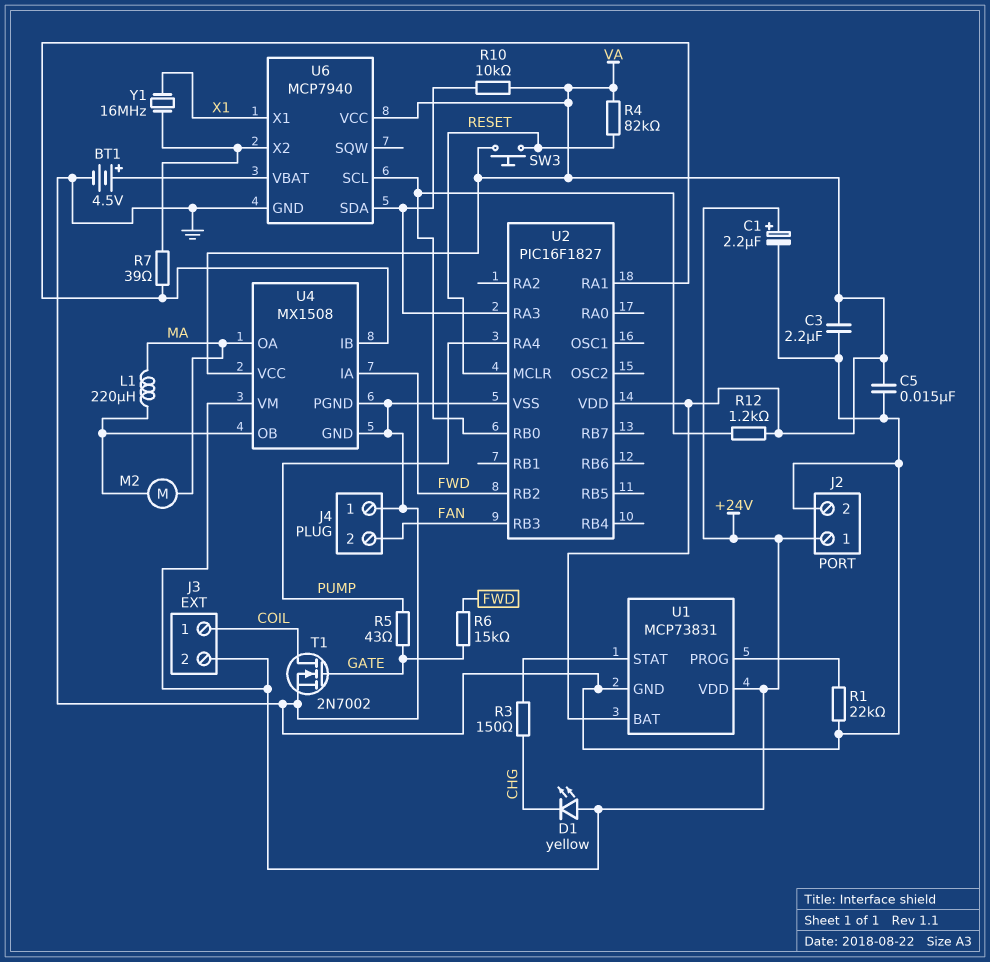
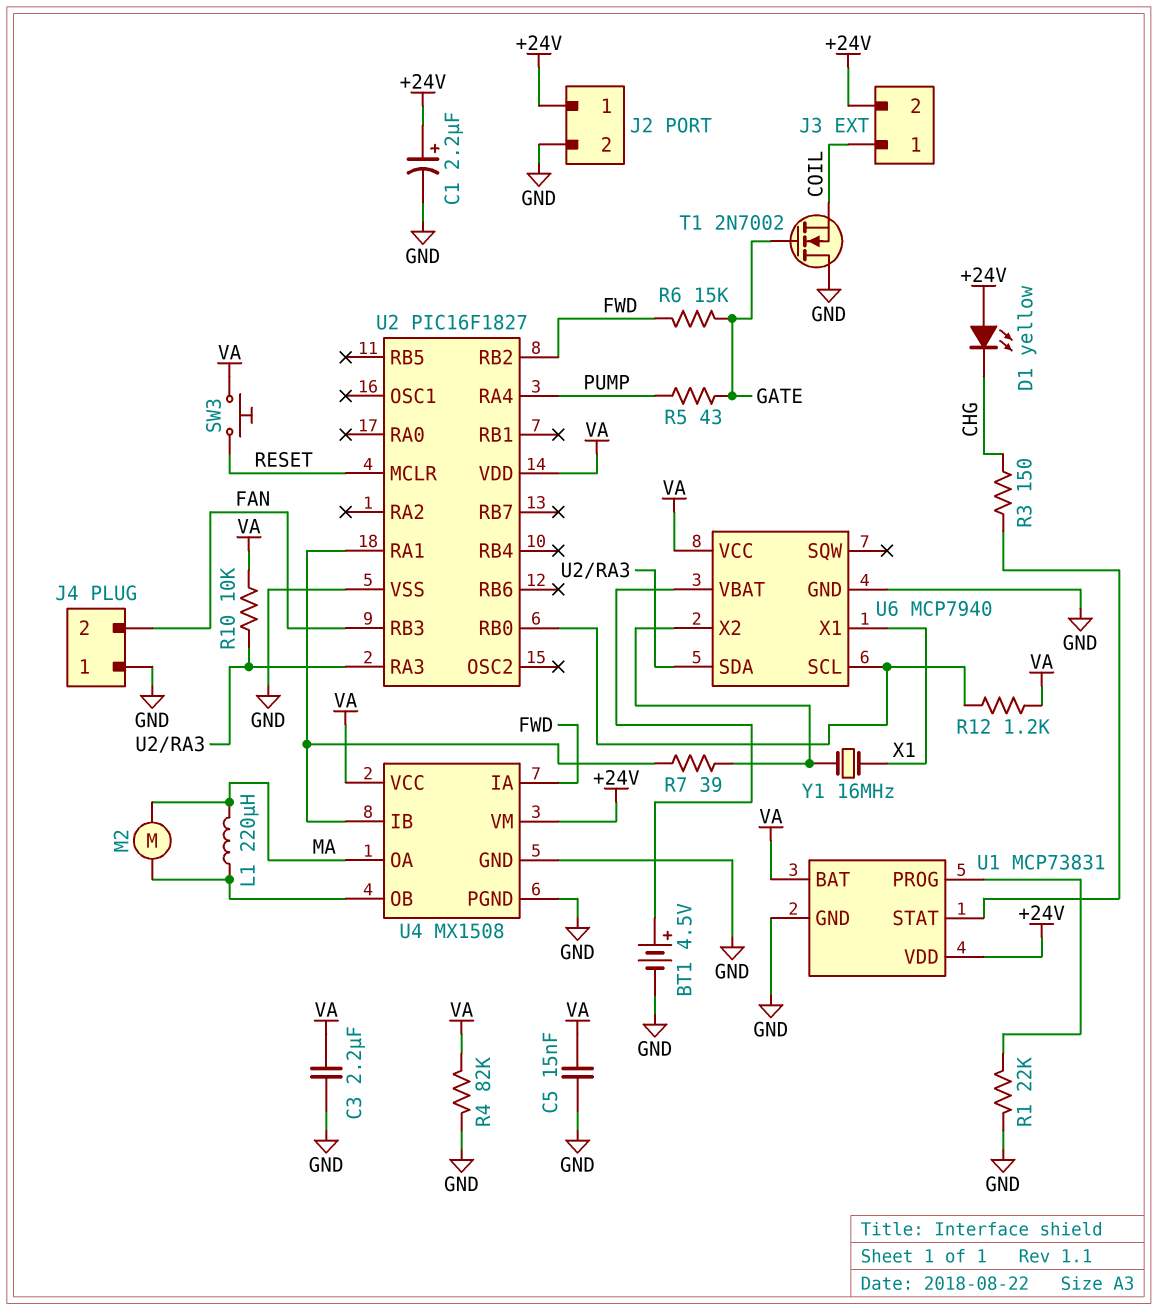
R4: 82k (RESET, VA) -> 82k (GND, VA)
T1: NMOS 2N7002 (G GATE, D COIL, S GND) -> NMOS 2N7002 (G GATE, D GND, S COIL)

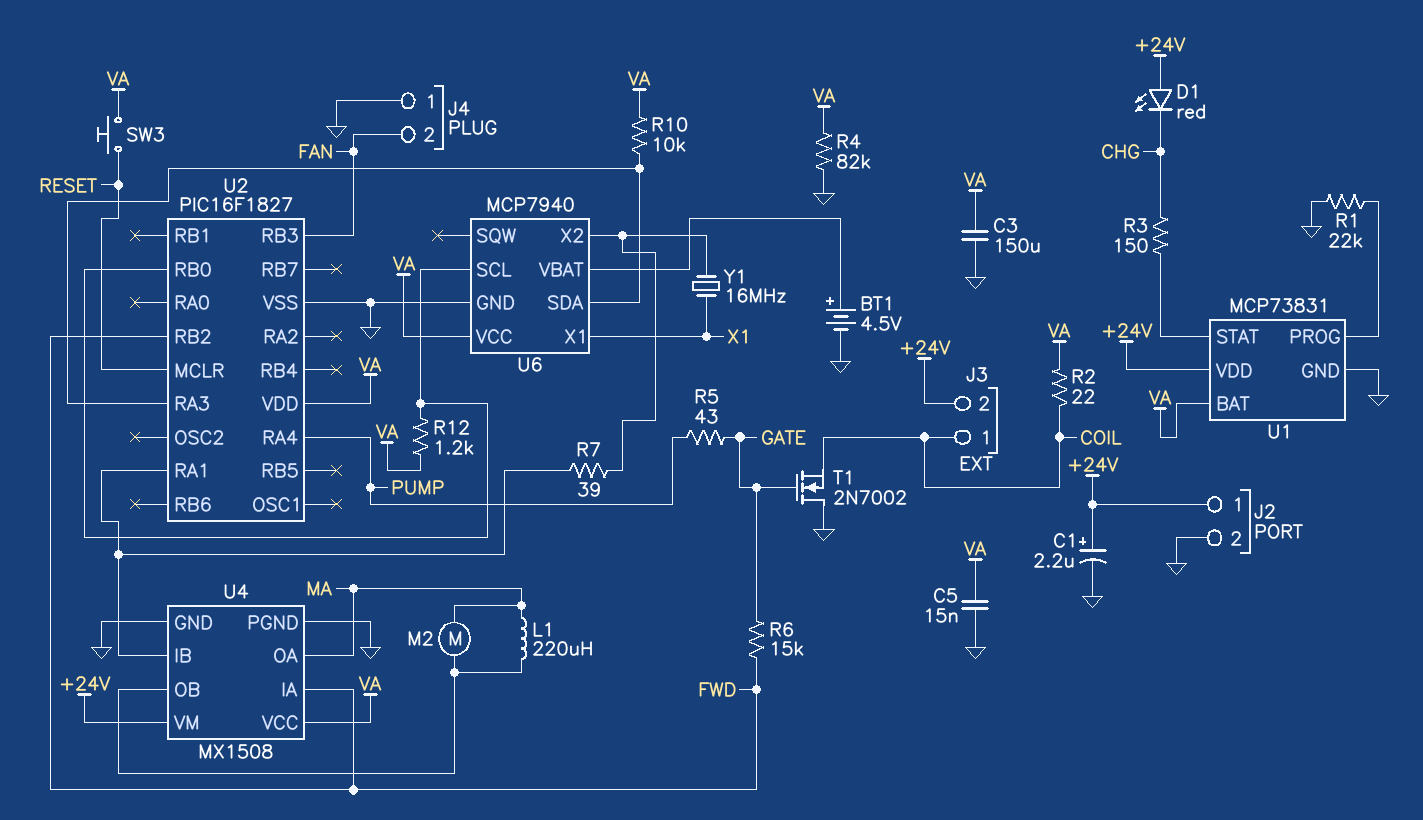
C3: 2.2uF (GND, VA) -> 150uF (GND, VA)
D1: LED yellow (A +24V, K CHG) -> LED red (A +24V, K CHG)
R2: none -> 22 (COIL, VA)

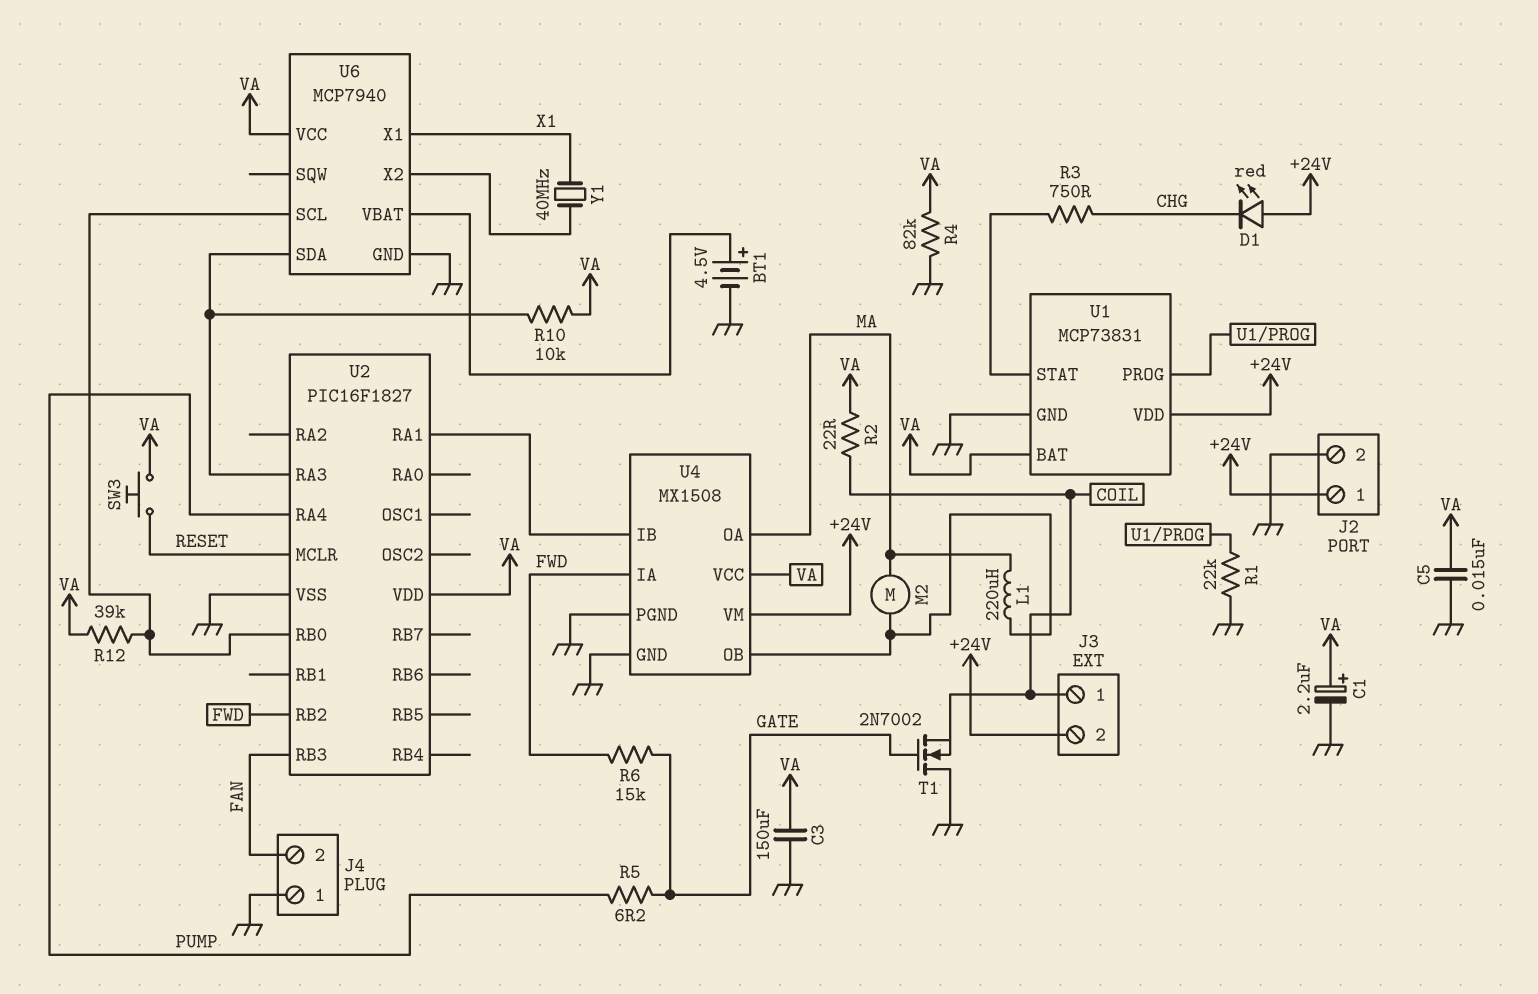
C1: 2.2uF (plus +24V, minus GND) -> 2.2uF (plus VA, minus GND)
R3: 150 (CHG, U1/STAT) -> 750 (CHG, U1/STAT)
R5: 43 (GATE, PUMP) -> 6.2 (GATE, PUMP)
R7: 39 (U2/RA1, U6/X2) -> none
R12: 1.2k (U2/RB0, VA) -> 39k (U2/RB0, VA)
Y1: 16MHz (U6/X2, X1) -> 40MHz (U6/X2, X1)

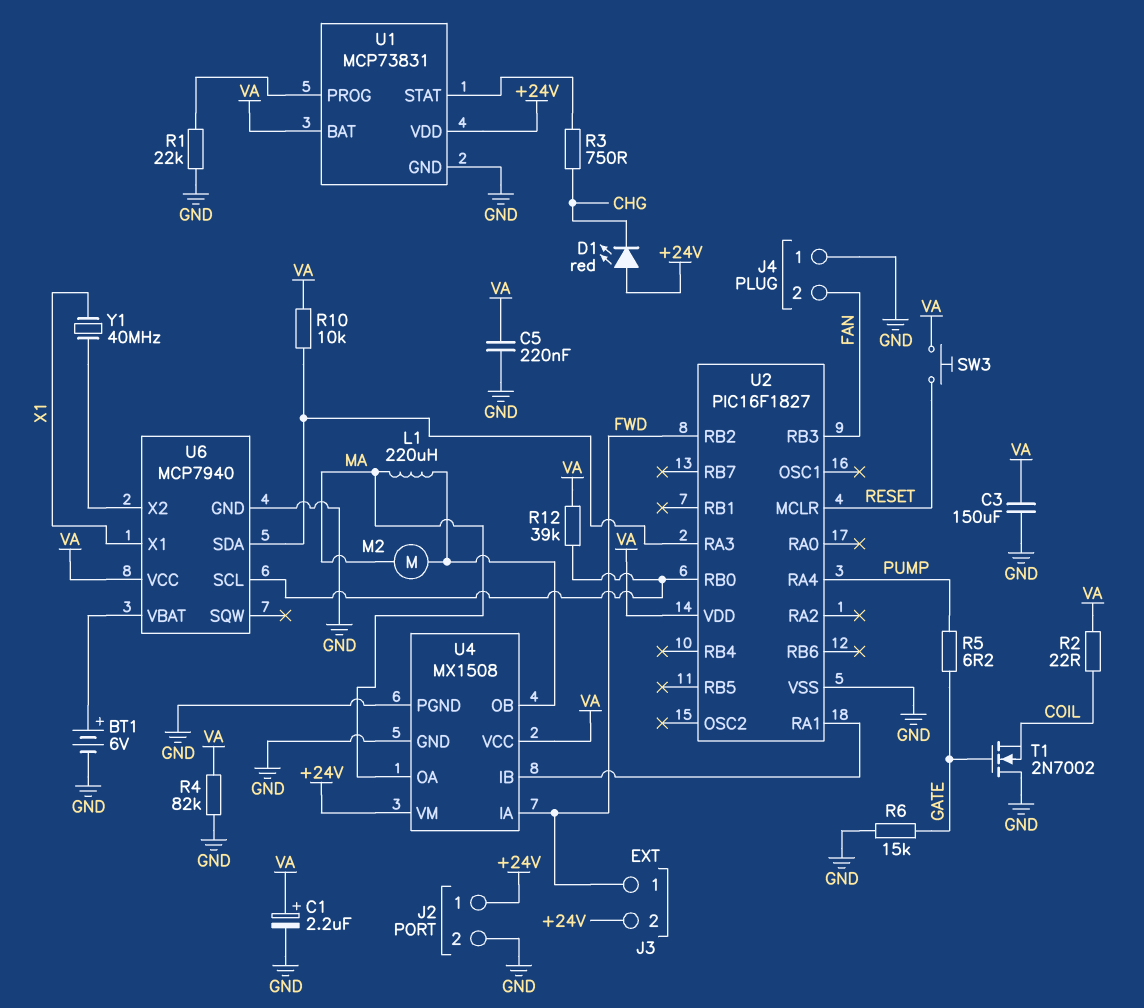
BT1: 4.5V (plus U6/VBAT, minus GND) -> 6V (plus U6/VBAT, minus GND)
C5: 15nF (GND, VA) -> 220nF (GND, VA)
J3 pin 1: COIL -> FWD
R6: 15k (FWD, GATE) -> 15k (GATE, GND)

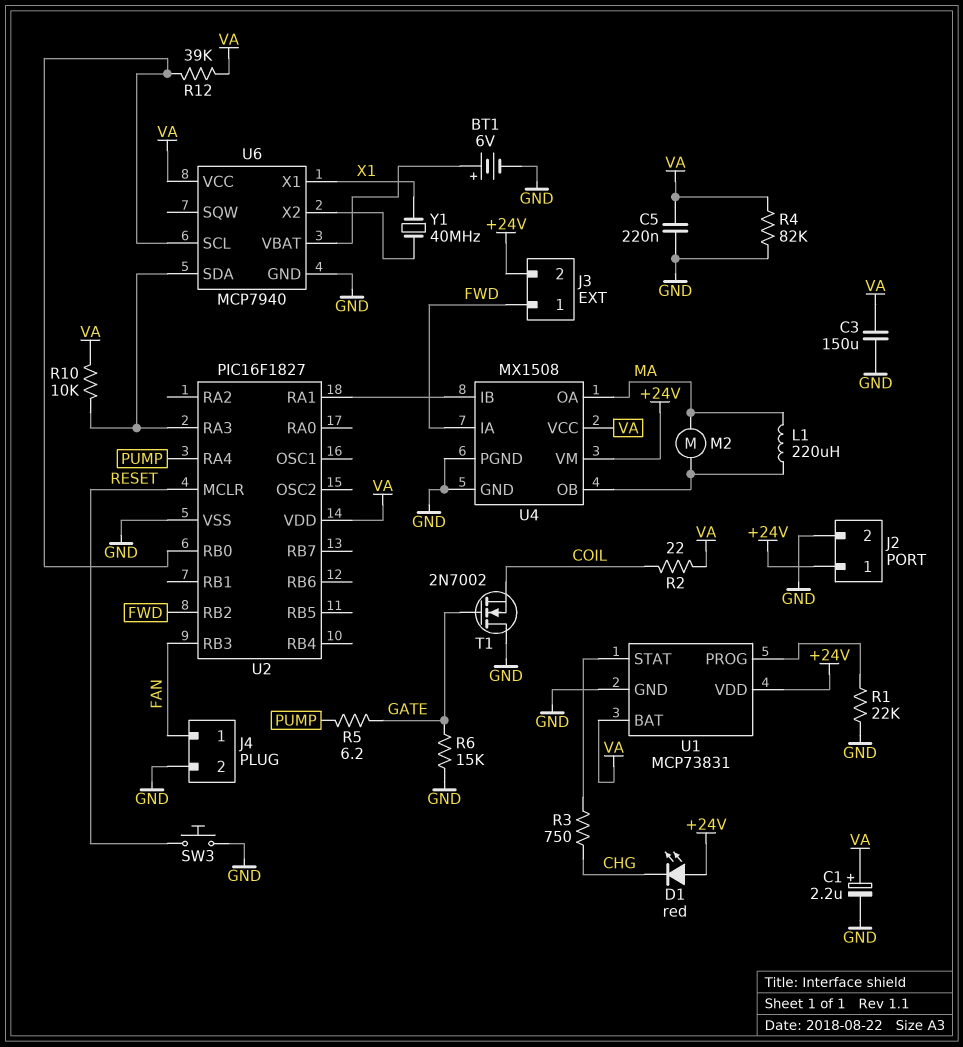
J4 pin 1: GND -> FAN
J4 pin 2: FAN -> GND
SW3: button (RESET, VA) -> button (GND, RESET)

